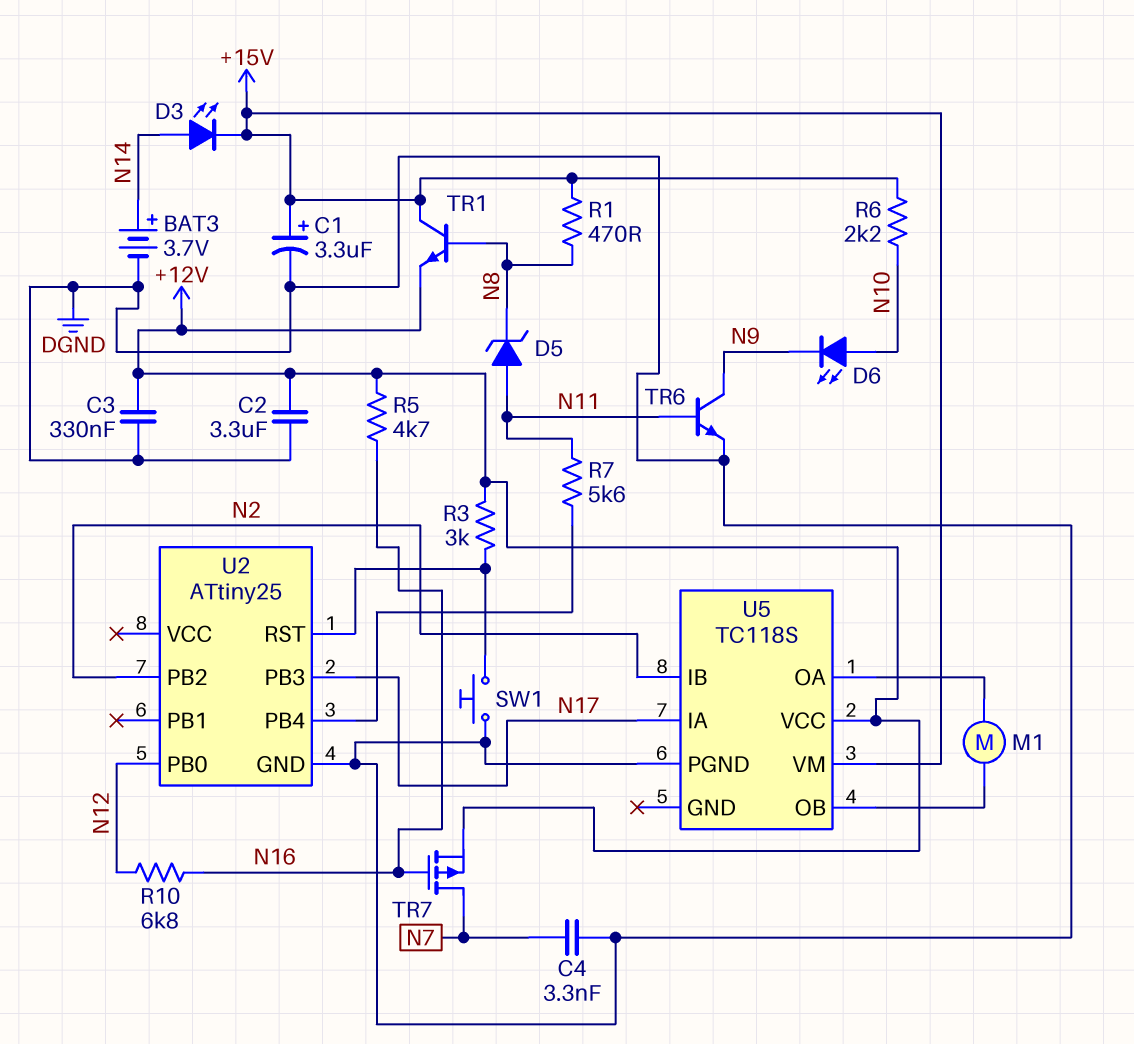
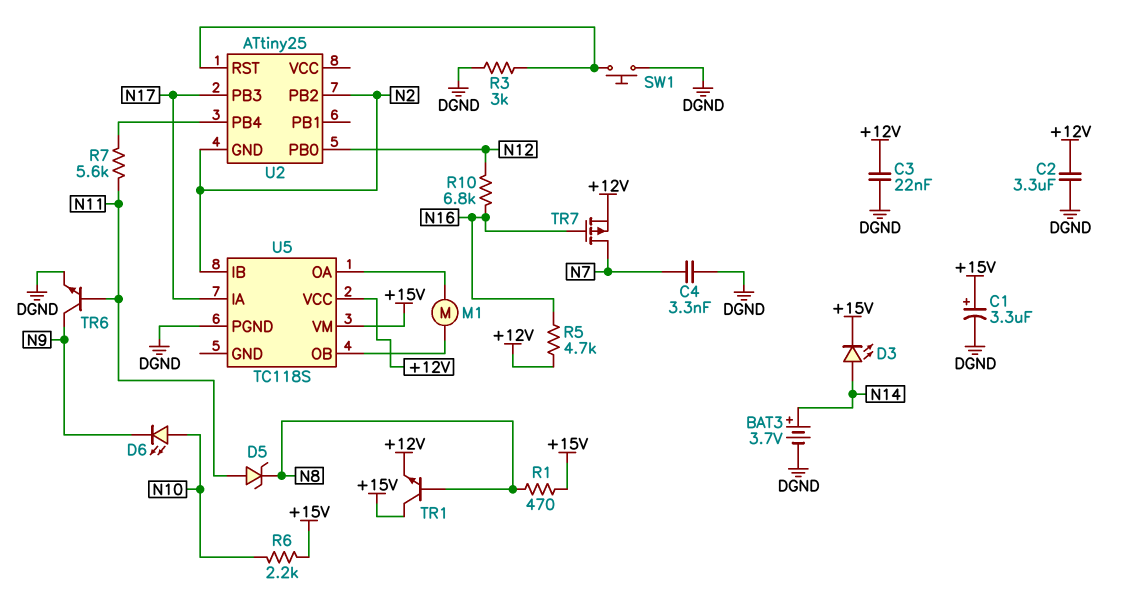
C3: 330nF (+12V, DGND) -> 22nF (+12V, DGND)
R3: 3k (+12V, U2/RST) -> 3k (DGND, U2/RST)
U2 pin GND: DGND -> N2

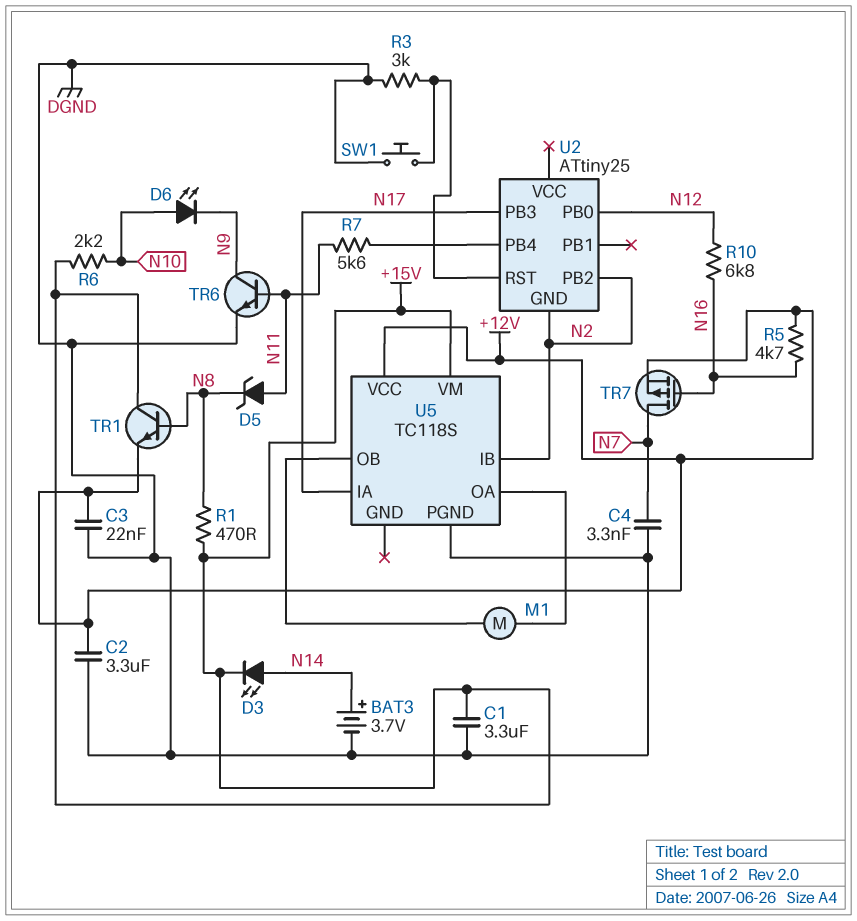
C1: 3.3uF (plus +15V, minus DGND) -> 3.3uF (+15V, DGND)

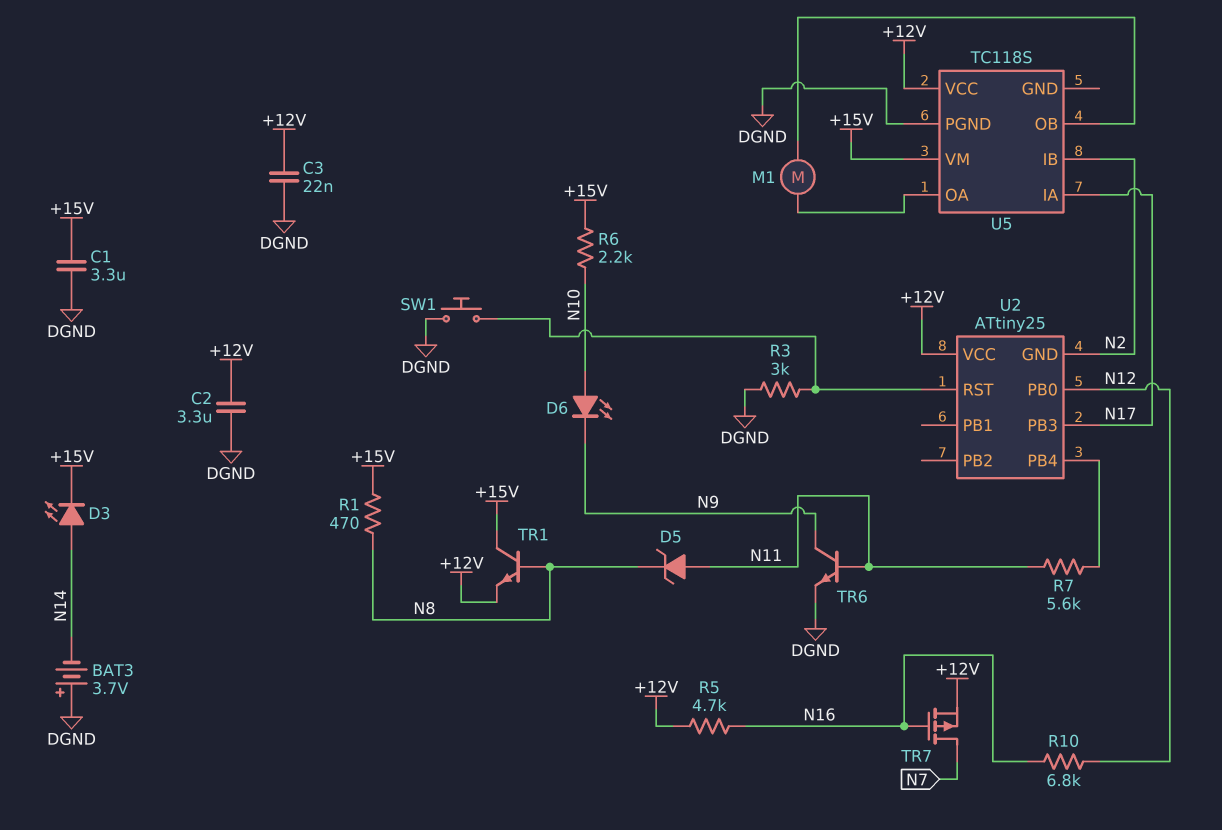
BAT3: 3.7V (plus N14, minus DGND) -> 3.7V (plus DGND, minus N14)
C4: 3.3nF (DGND, N7) -> none
U2 pin PB2: N2 -> none
U2 pin VCC: none -> +12V

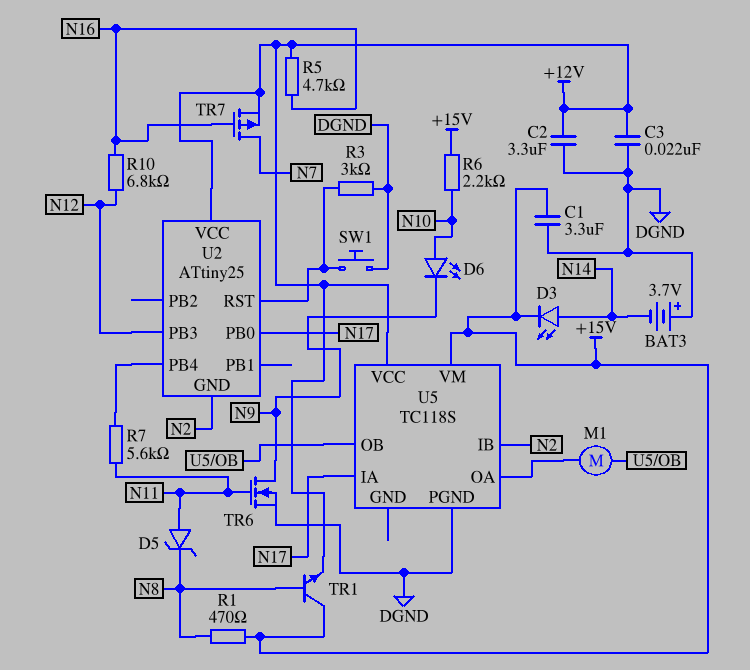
TR6: NPN (B N11, C N9, E DGND) -> NMOS (G N11, D N9, S DGND)
U2 pin PB0: N12 -> N17
U2 pin PB3: N17 -> N12

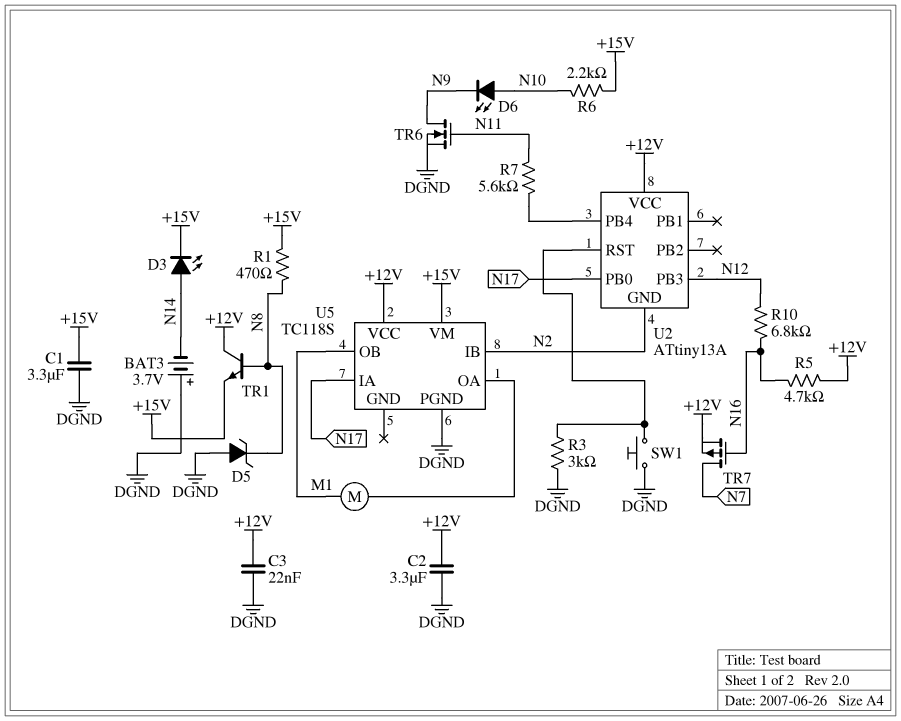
D5: zener (A N11, K N8) -> zener (A DGND, K N8)
TR1: NPN (B N8, C +15V, E +12V) -> NPN (B N8, C +12V, E +15V)
U2: ATtiny25 -> ATtiny13A

